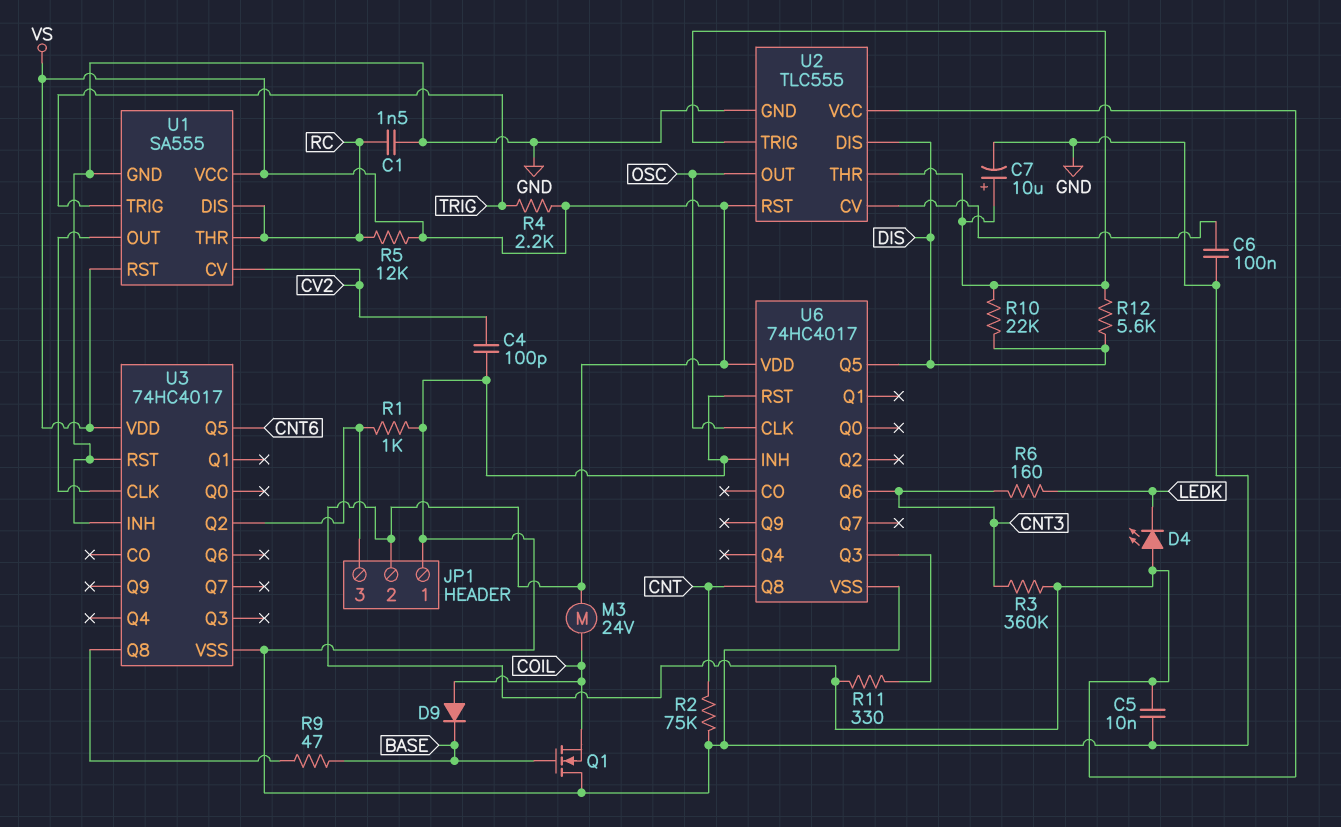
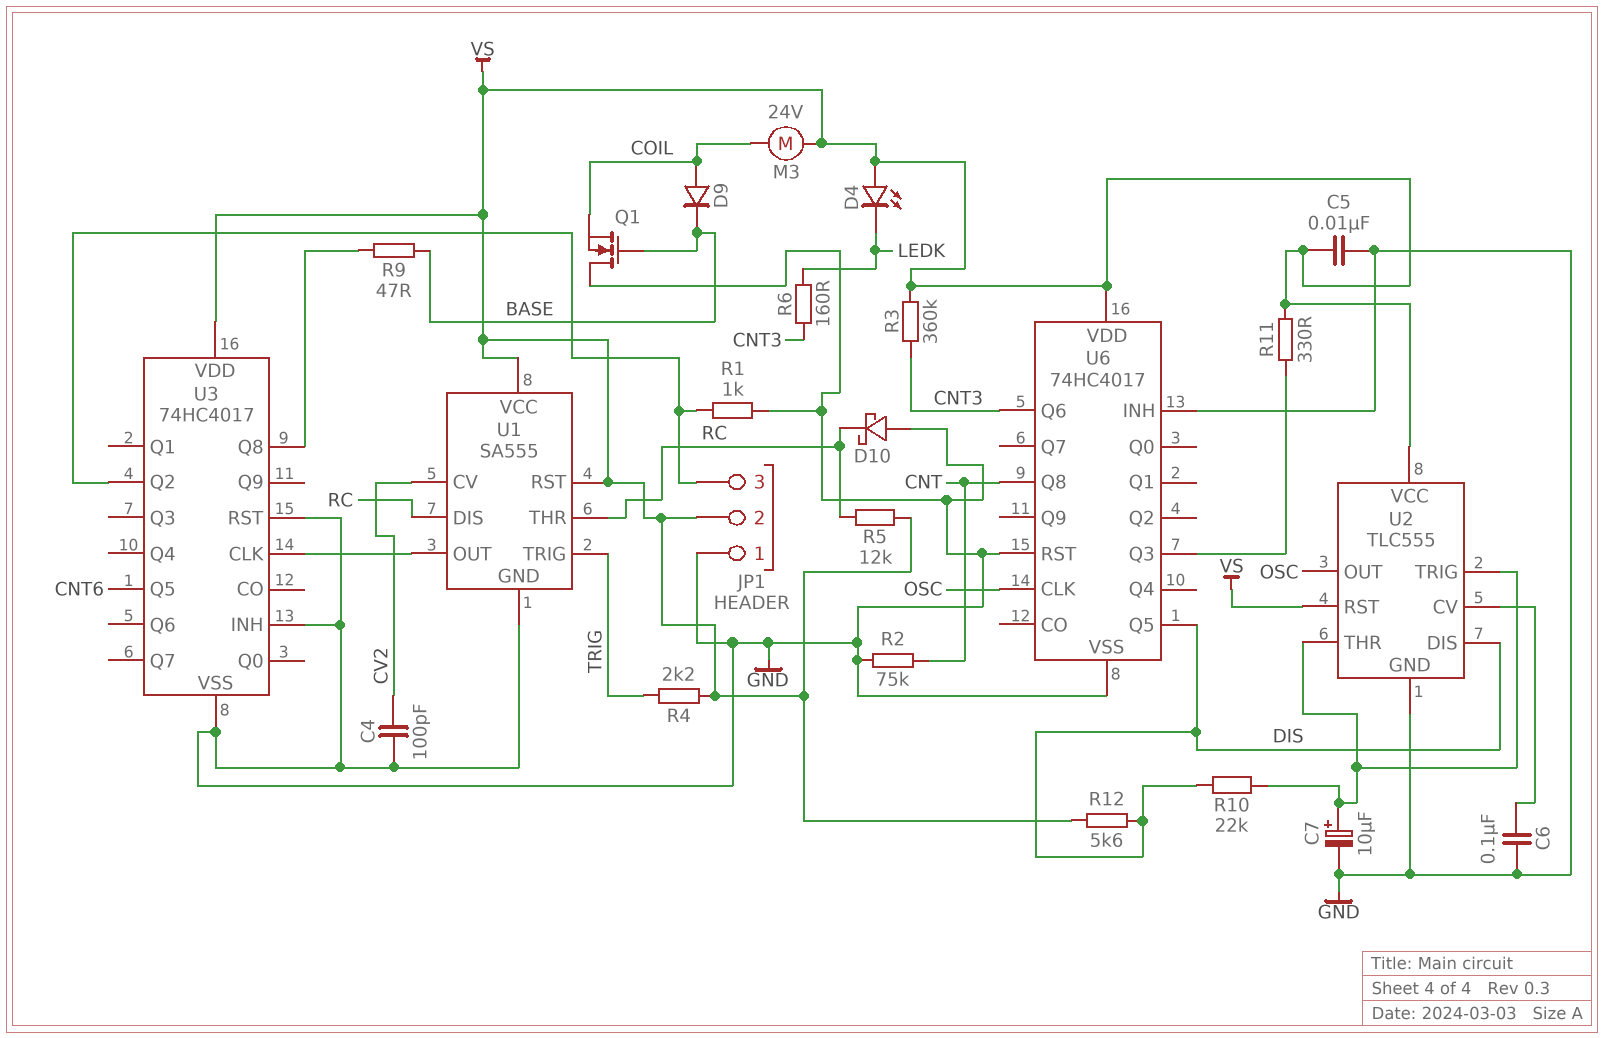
C1: 1.5nF (GND, RC) -> none
D10: none -> schottky (A GND, K RC)
R12: 5.6k (DIS, U2/THR) -> 5.6k (DIS, VS)

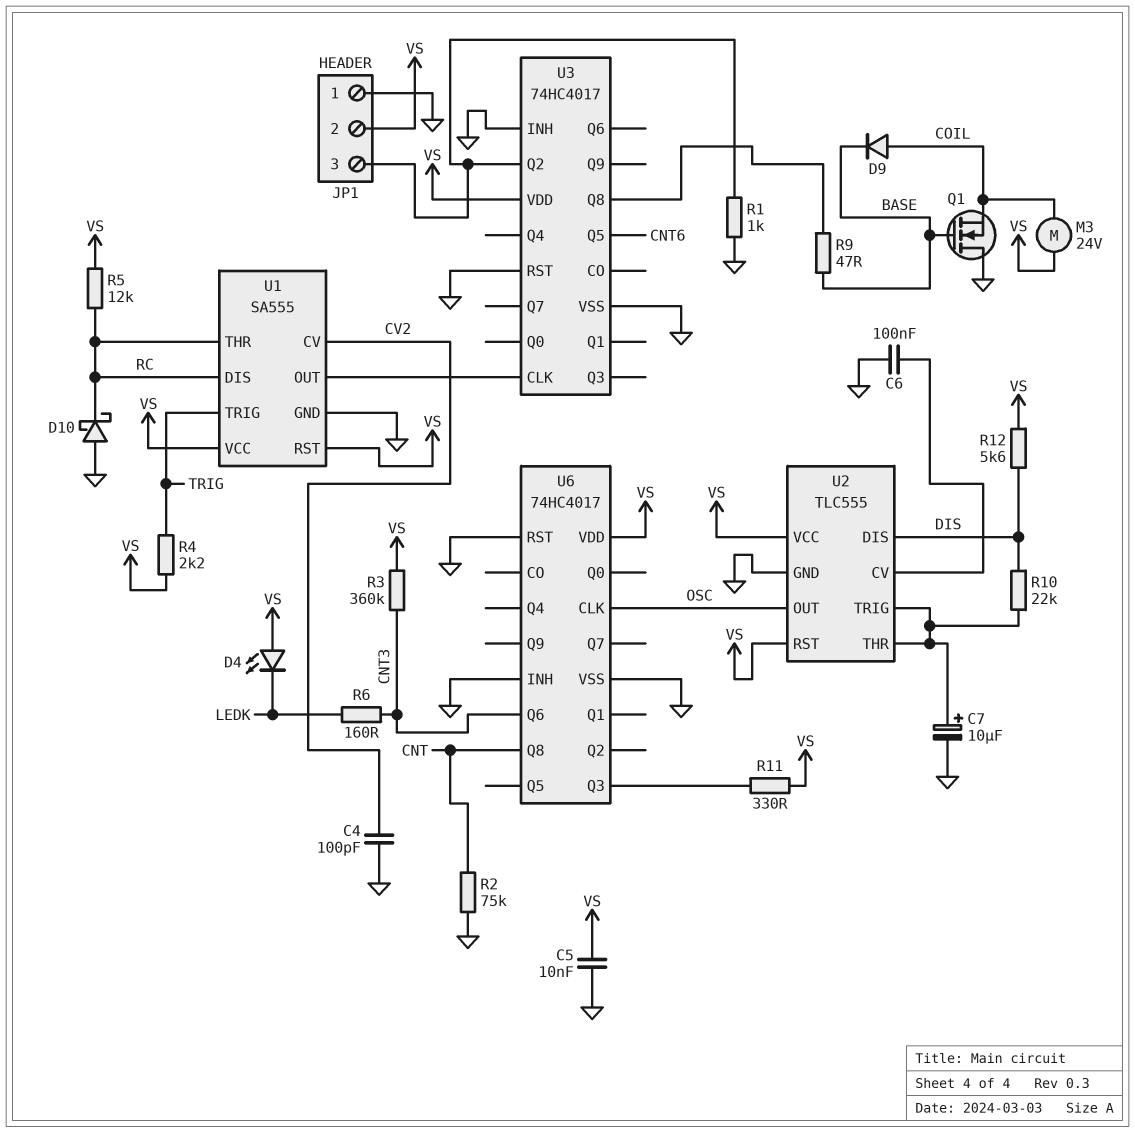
U6 pin Q5: DIS -> none

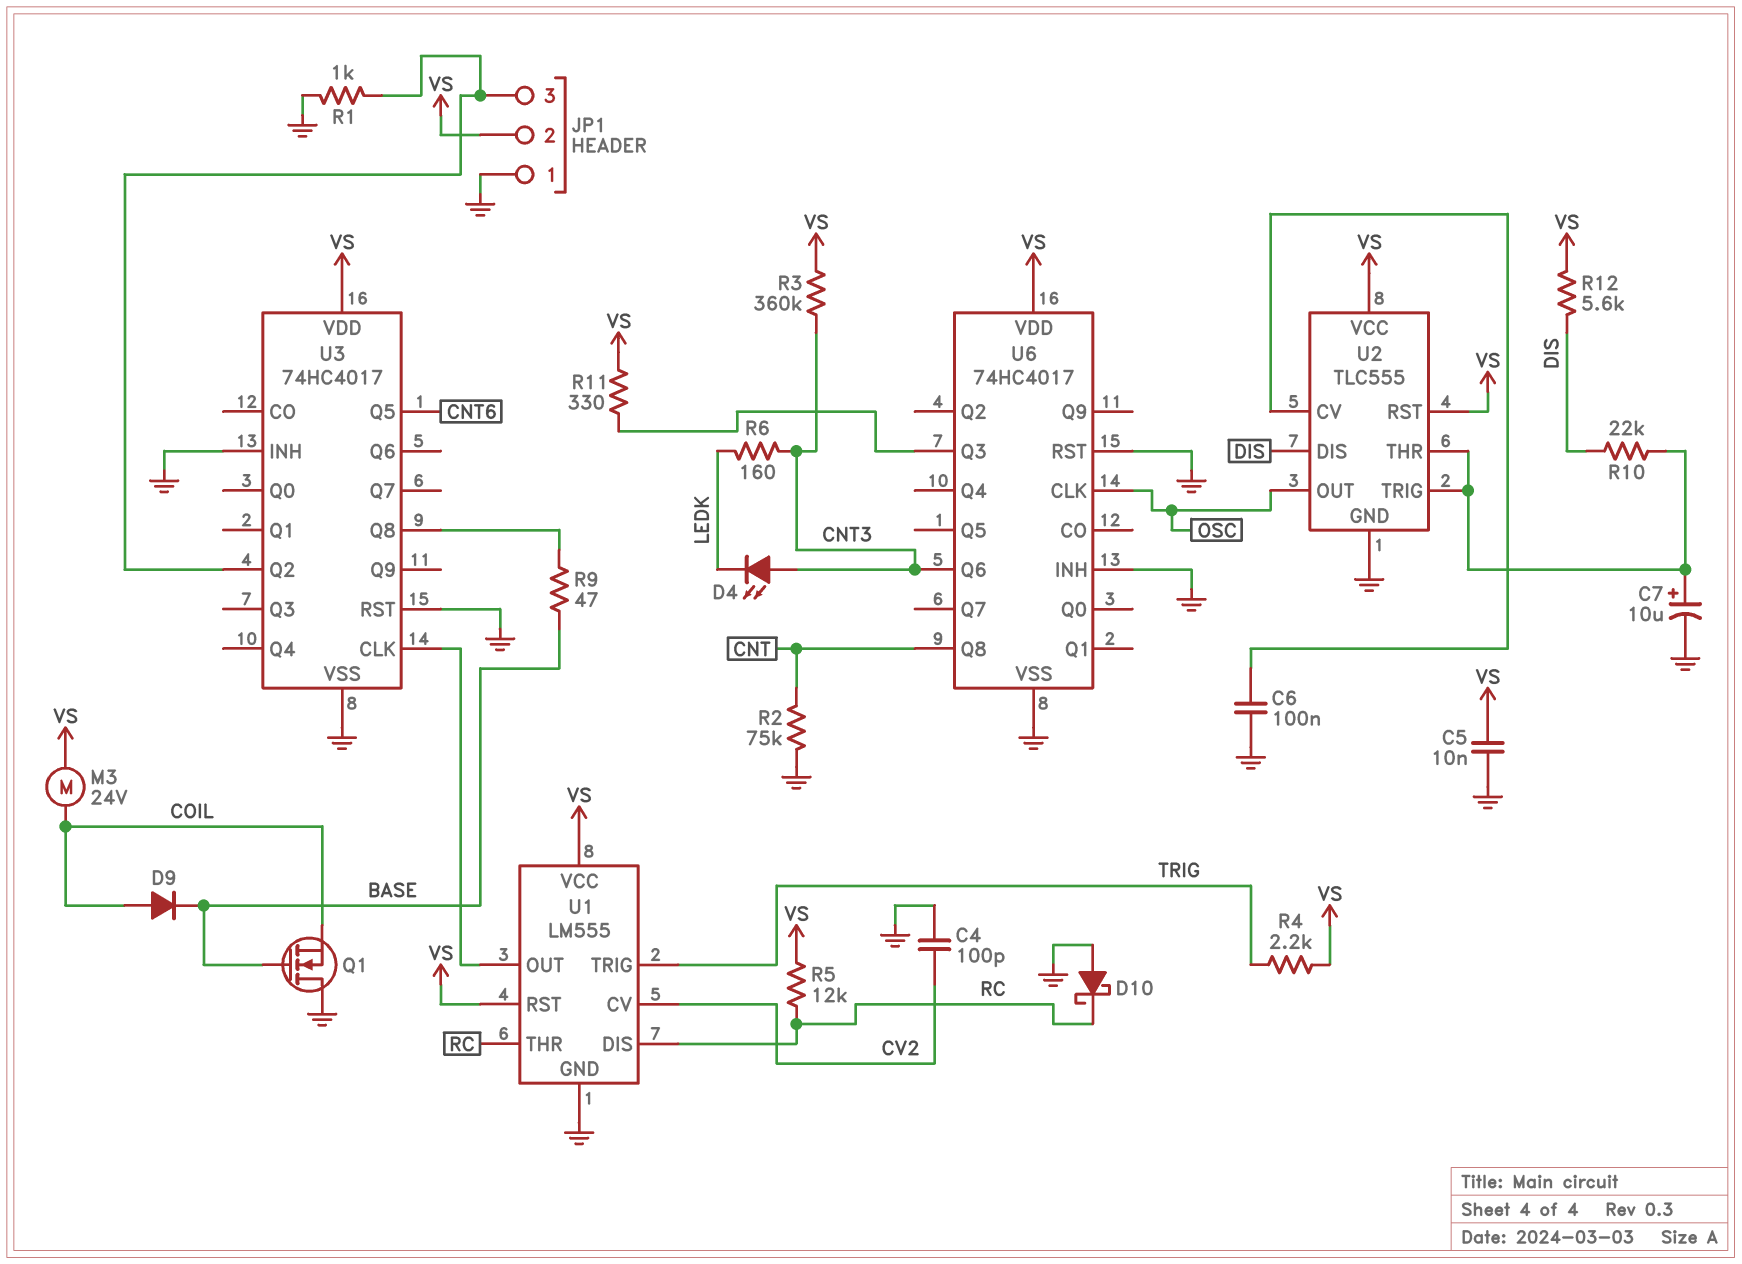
D4: LED (A VS, K LEDK) -> LED (A CNT3, K LEDK)
U1: SA555 -> LM555

